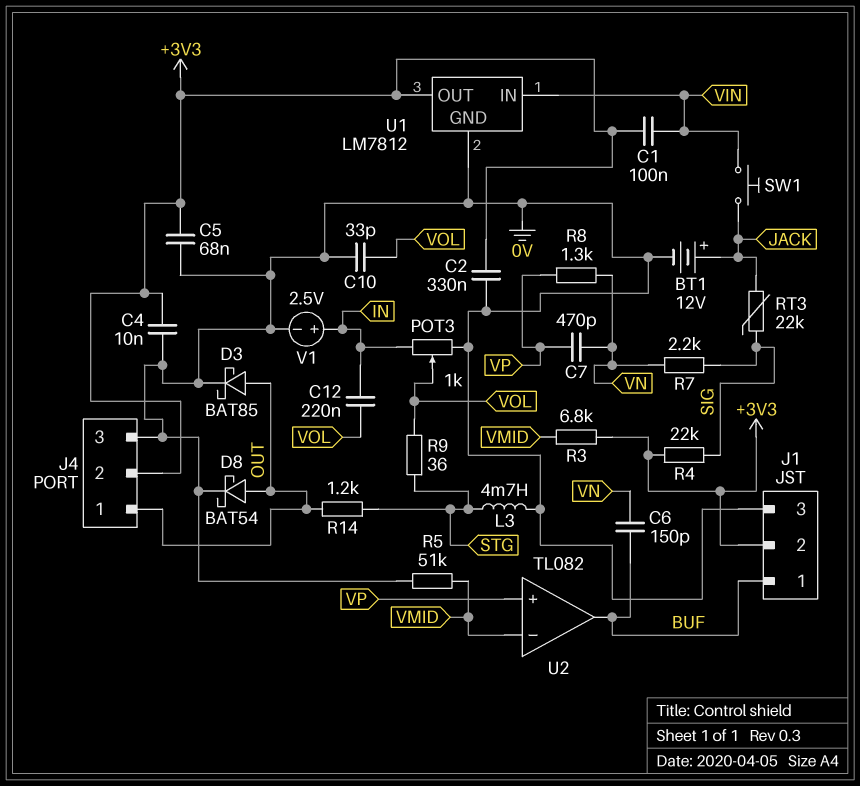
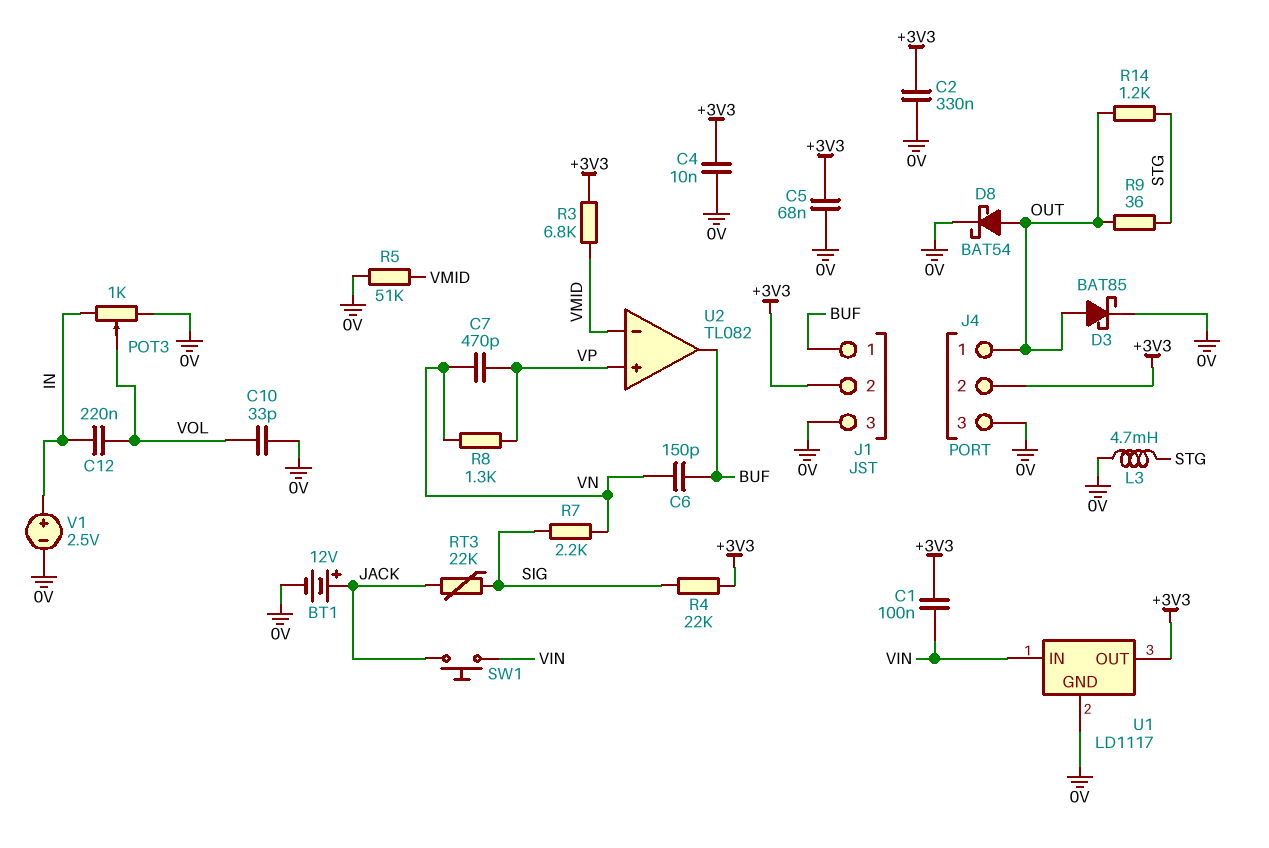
R9: 36 (STG, VOL) -> 36 (OUT, STG)
U1: LM7812 -> LD1117

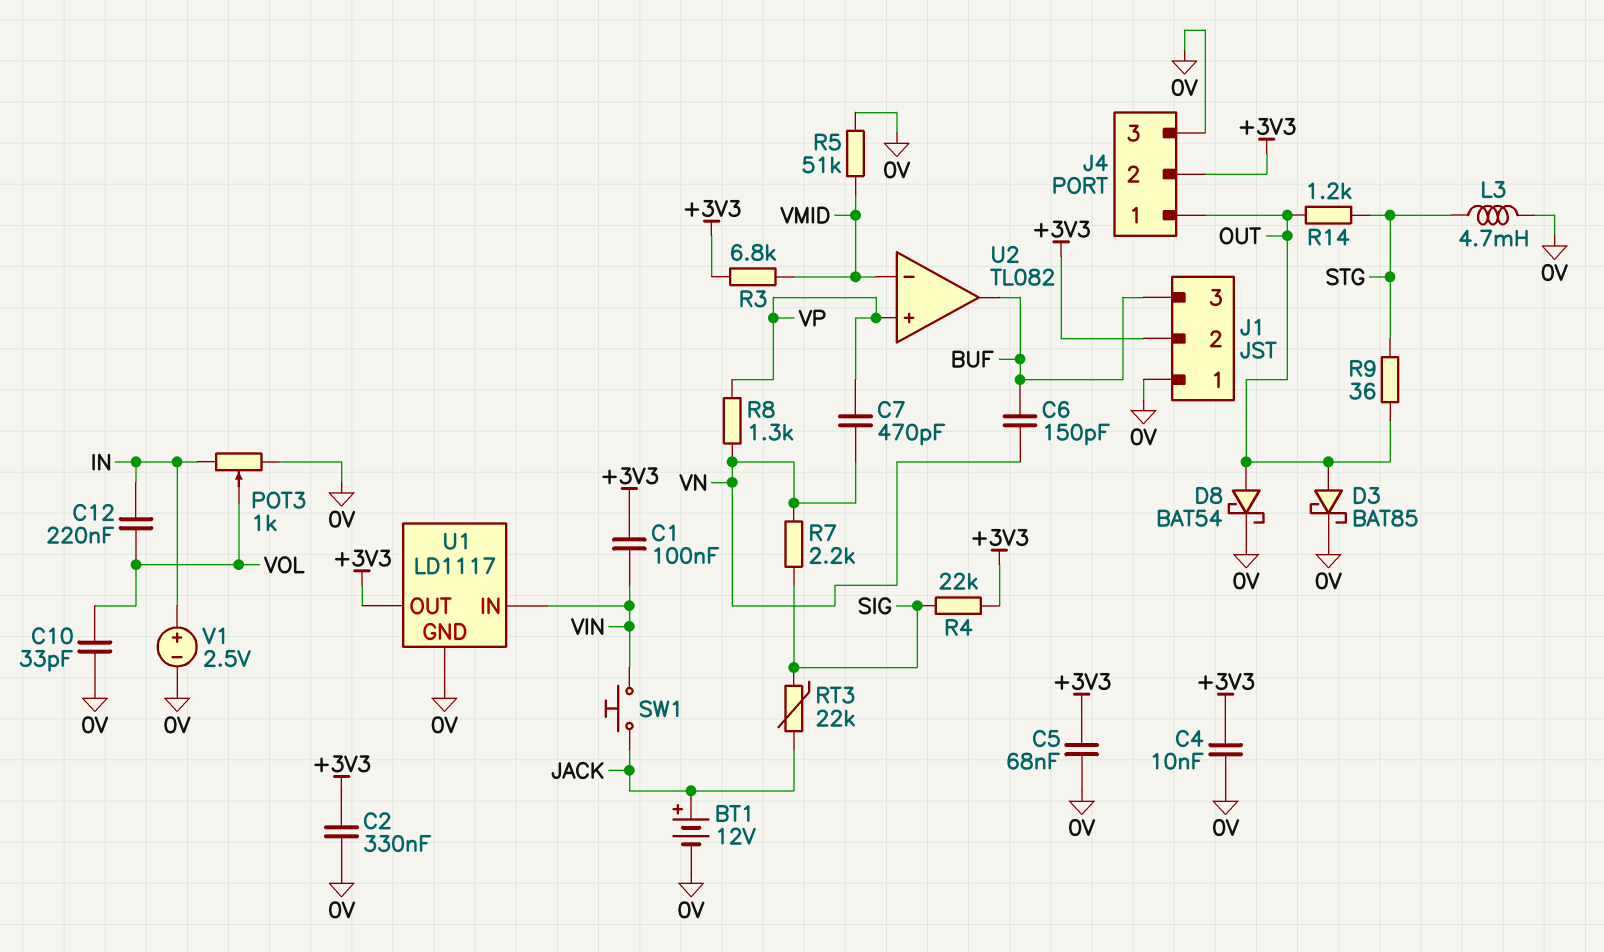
J1 pin 1: BUF -> 0V
J1 pin 3: 0V -> BUF

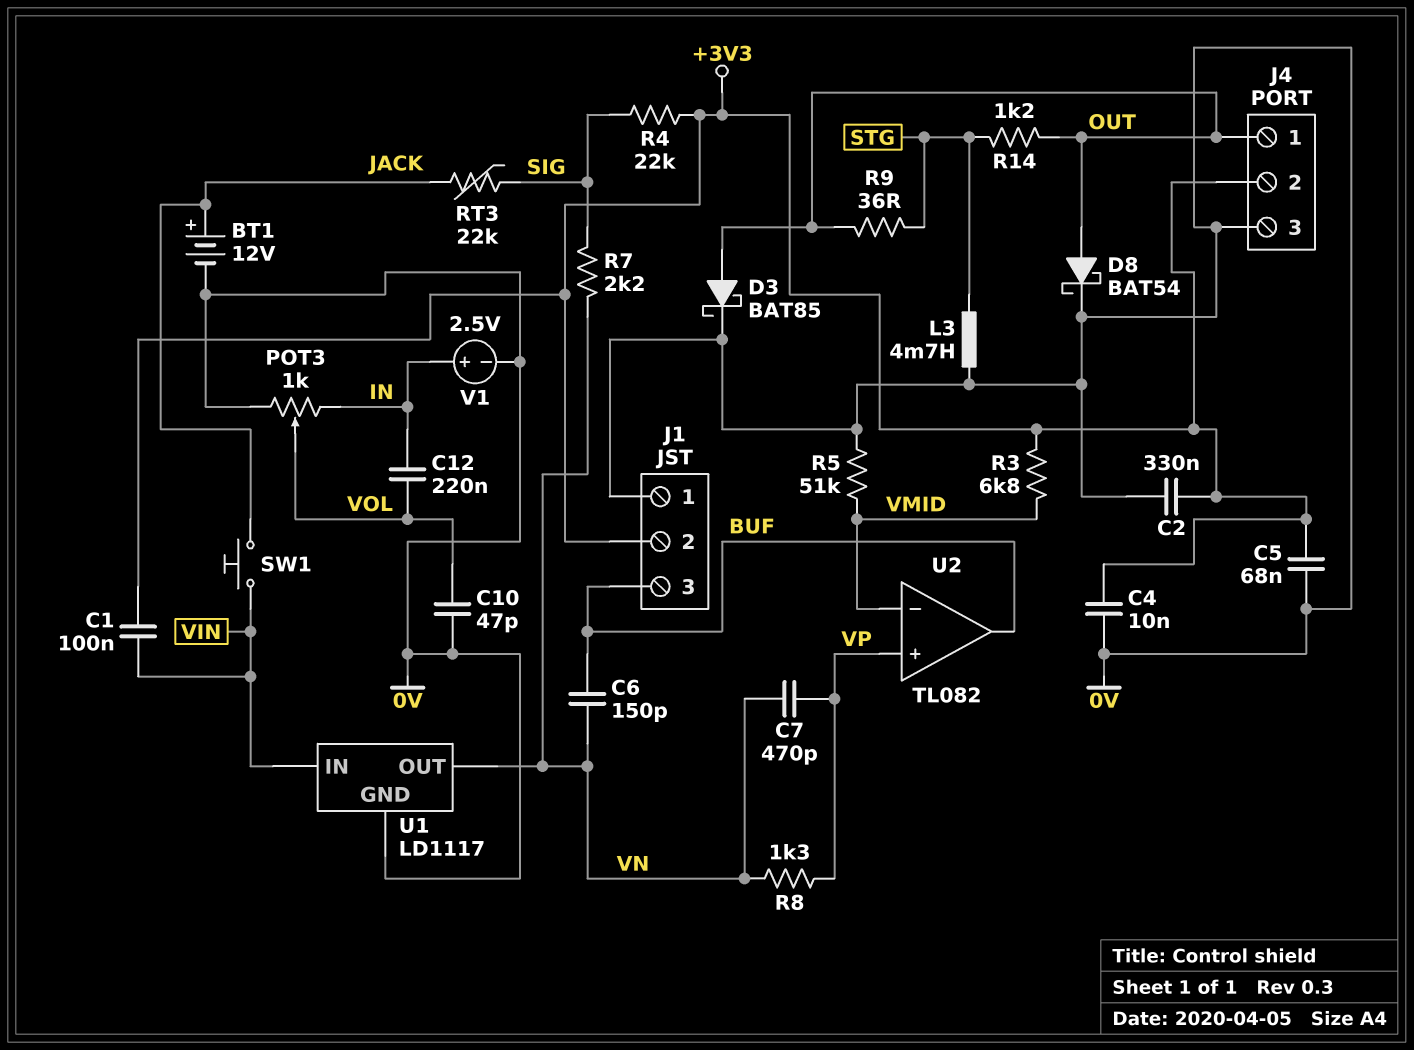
C10: 33pF (0V, VOL) -> 47pF (0V, VOL)
U1 pin OUT: +3V3 -> VN

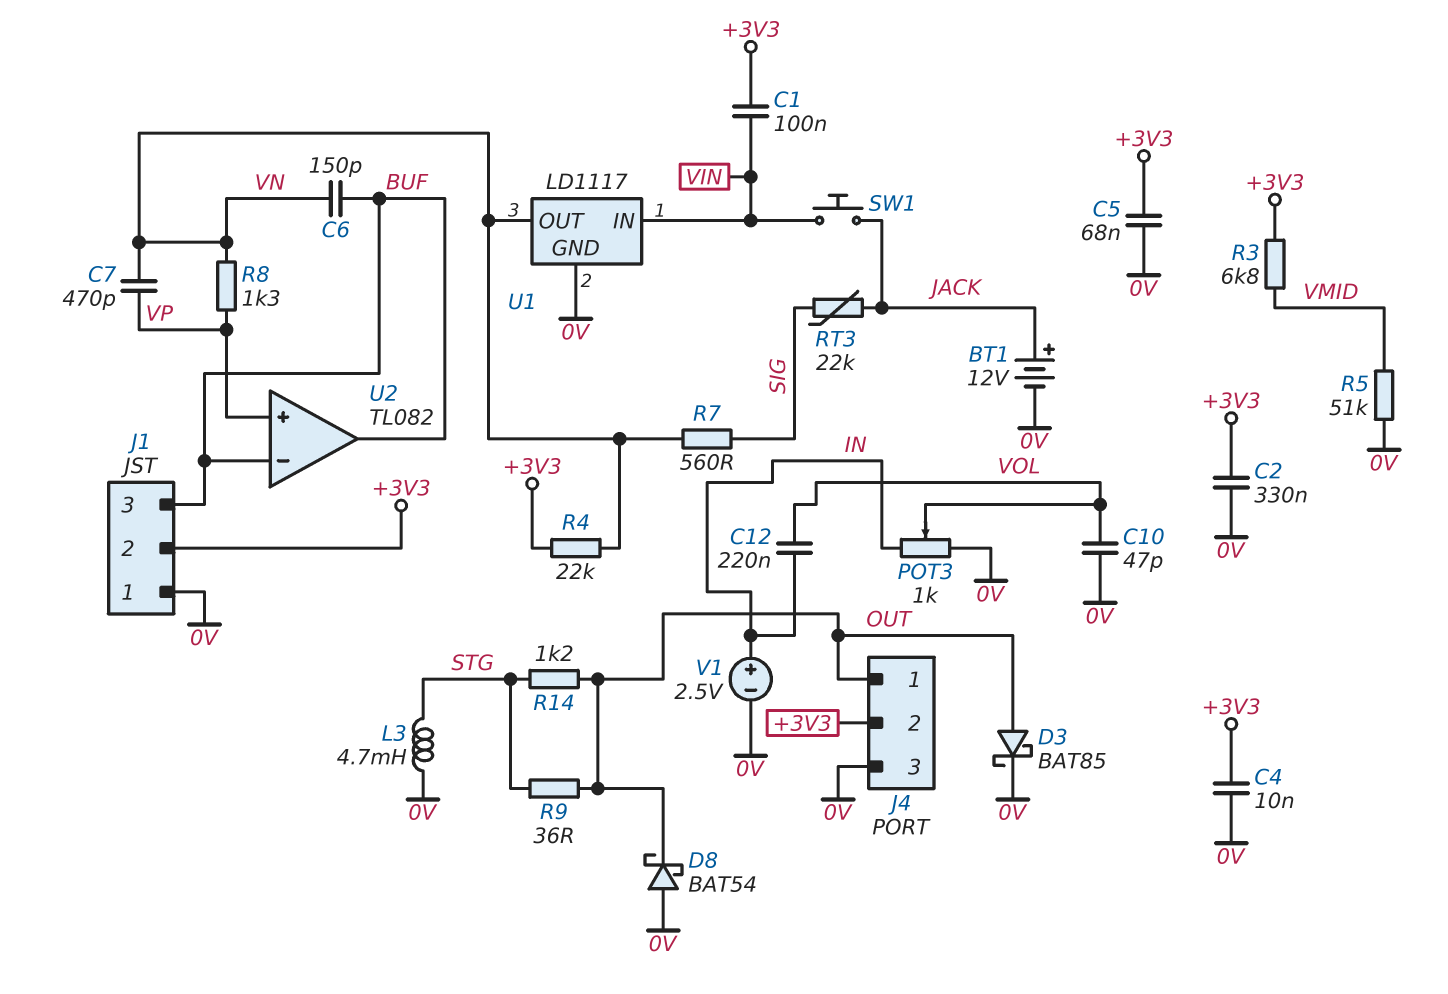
D8: schottky BAT54 (A OUT, K 0V) -> schottky BAT54 (A 0V, K OUT)
R4: 22k (+3V3, SIG) -> 22k (+3V3, VN)
R7: 2.2k (SIG, VN) -> 560 (SIG, VN)
U2 pin in-: VMID -> BUF

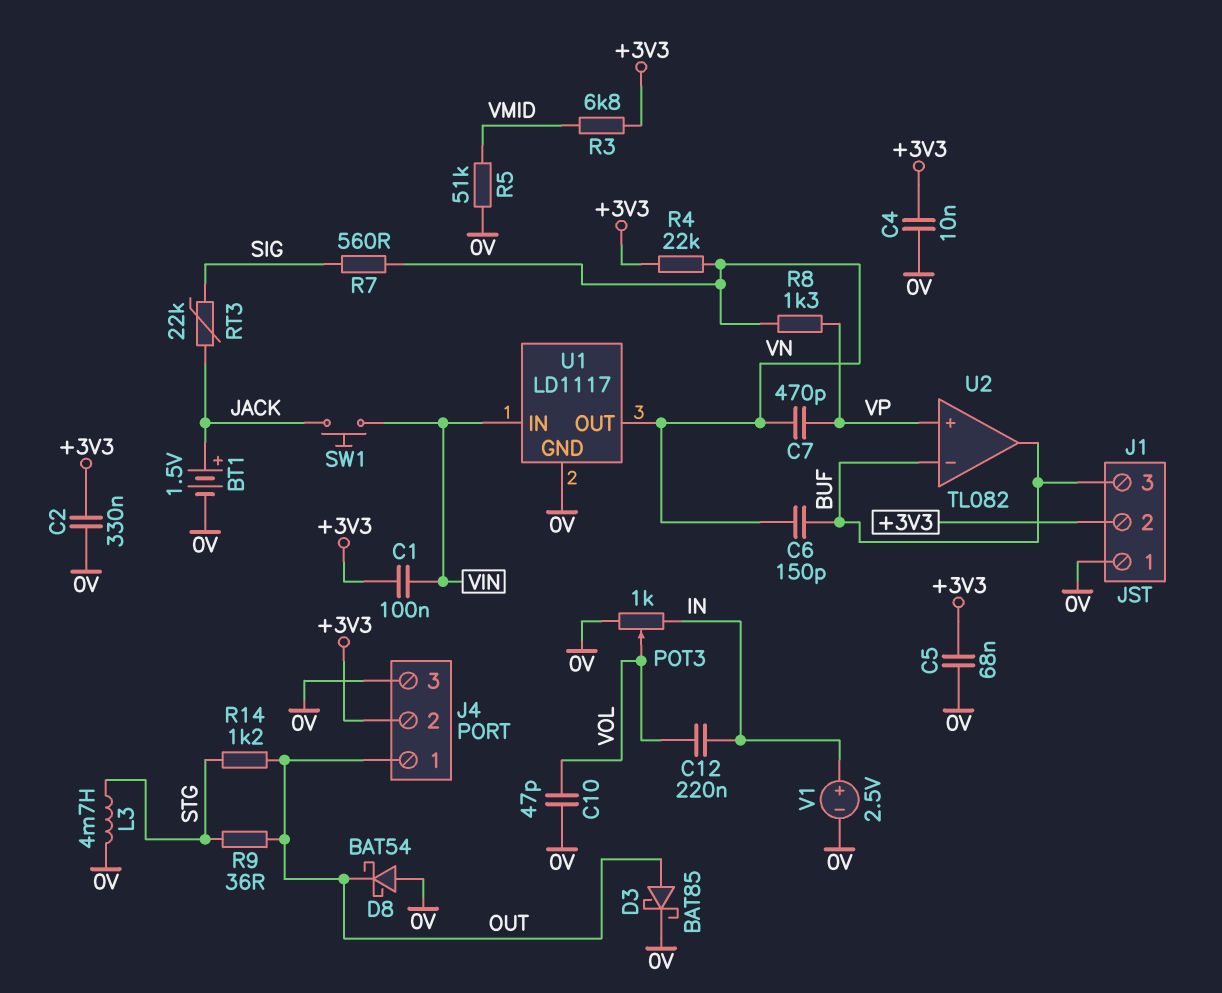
BT1: 12V (plus JACK, minus 0V) -> 1.5V (plus JACK, minus 0V)

